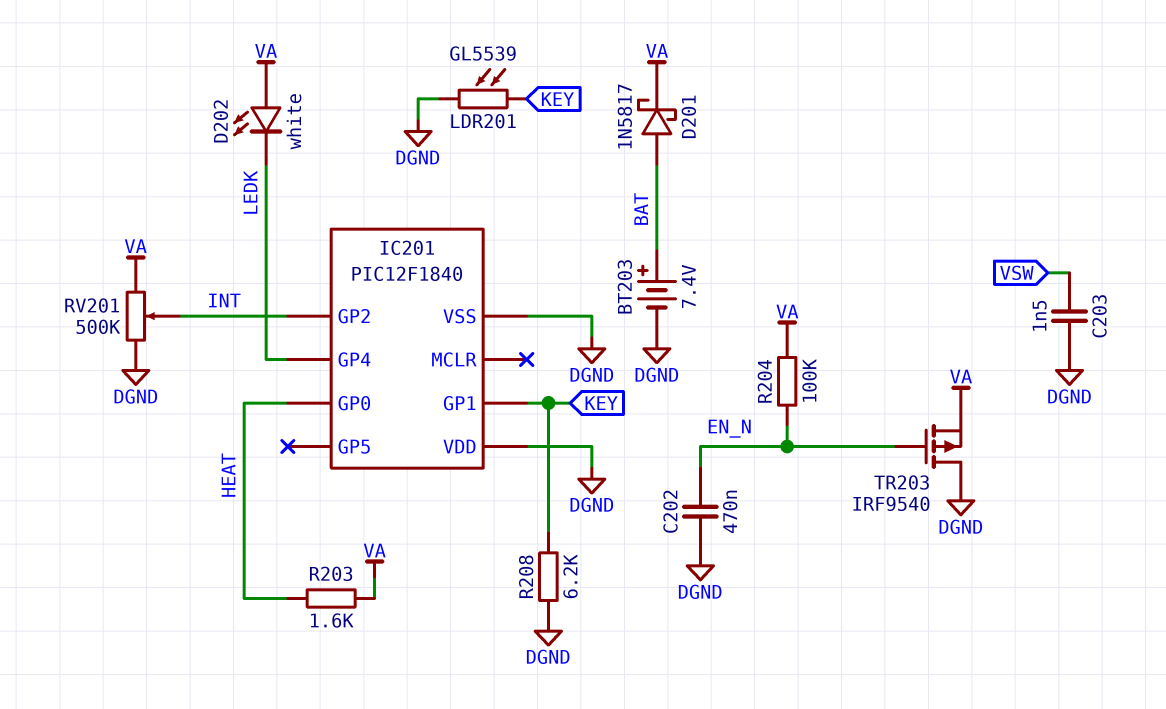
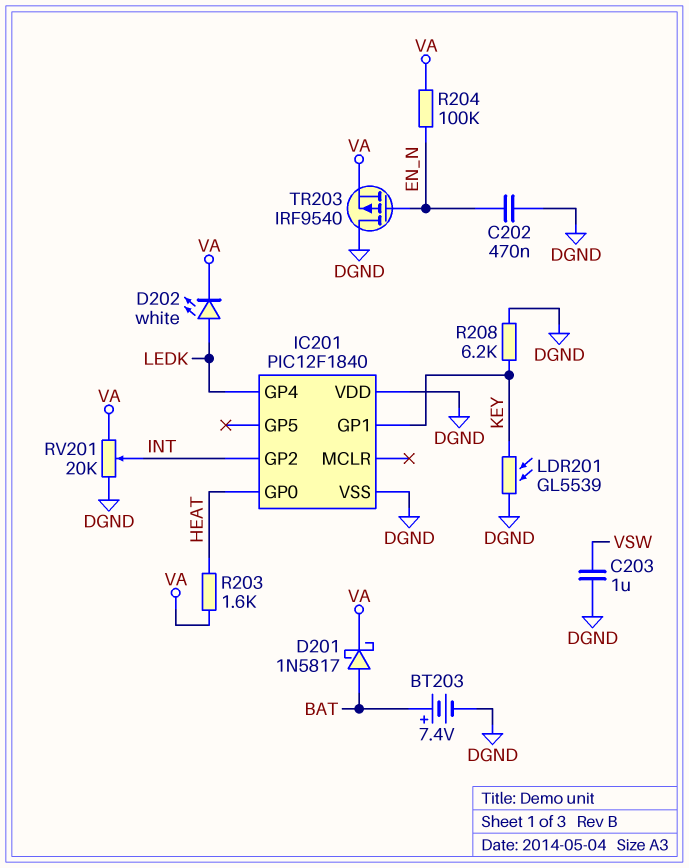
C203: 1.5nF (DGND, VSW) -> 1uF (DGND, VSW)
D202: LED white (A VA, K LEDK) -> LED white (A LEDK, K VA)
RV201: 500k (DGND, VA, wiper INT) -> 20k (DGND, VA, wiper INT)

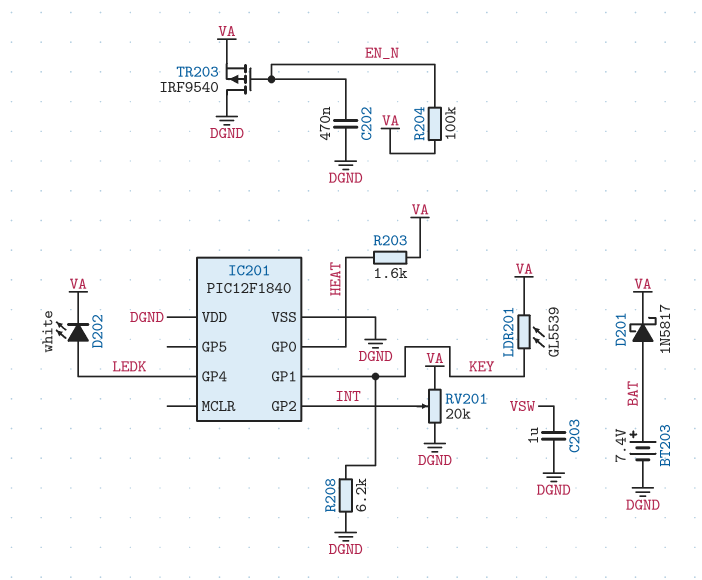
LDR201: GL5539 (DGND, KEY) -> GL5539 (KEY, VA)

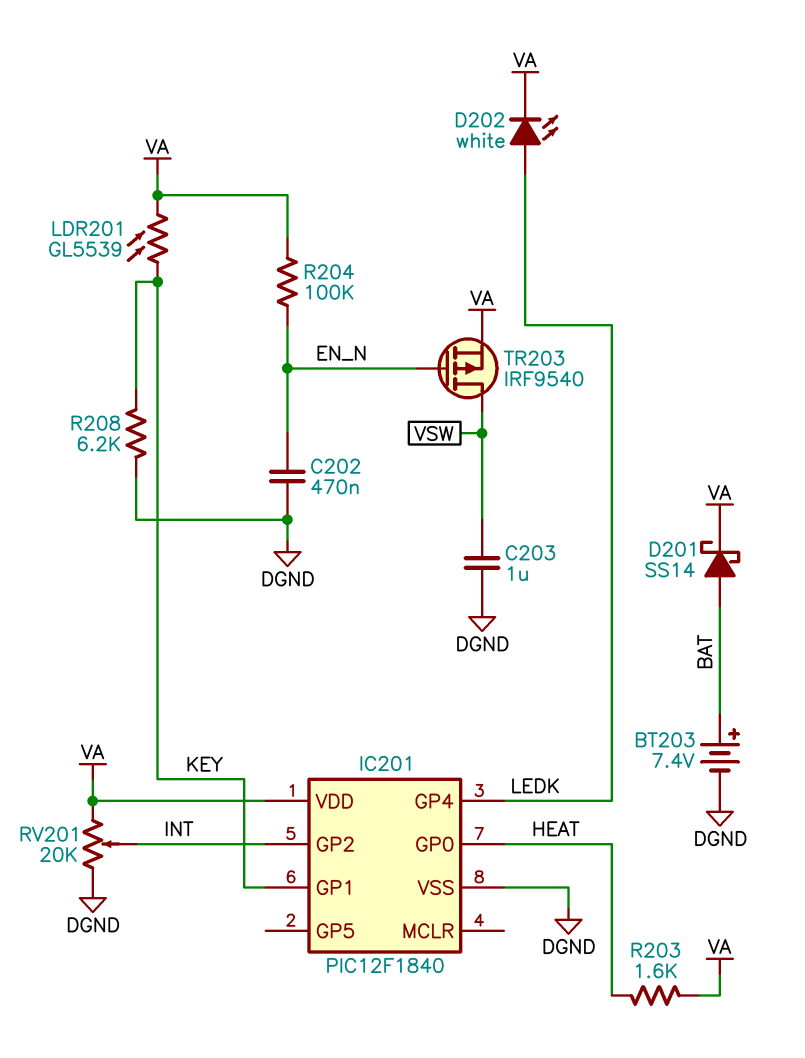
D201: schottky 1N5817 (A BAT, K VA) -> schottky SS14 (A BAT, K VA)
IC201 pin VDD: DGND -> VA
TR203: PMOS IRF9540 (G EN_N, D DGND, S VA) -> PMOS IRF9540 (G EN_N, D VSW, S VA)

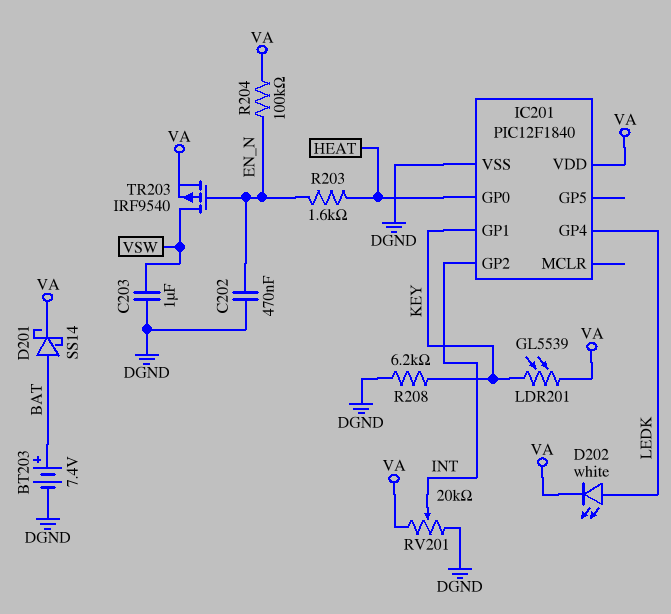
R203: 1.6k (HEAT, VA) -> 1.6k (EN_N, HEAT)

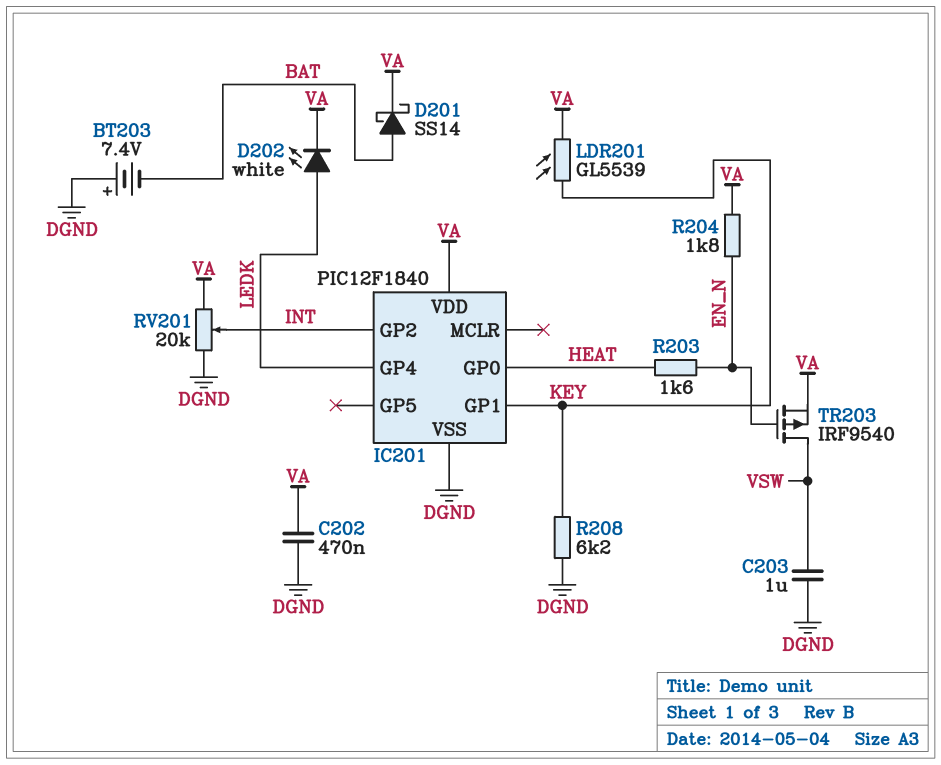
BT203: 7.4V (plus BAT, minus DGND) -> 7.4V (plus DGND, minus BAT)
C202: 470nF (DGND, EN_N) -> 470nF (DGND, VA)
R204: 100k (EN_N, VA) -> 1.8k (EN_N, VA)

